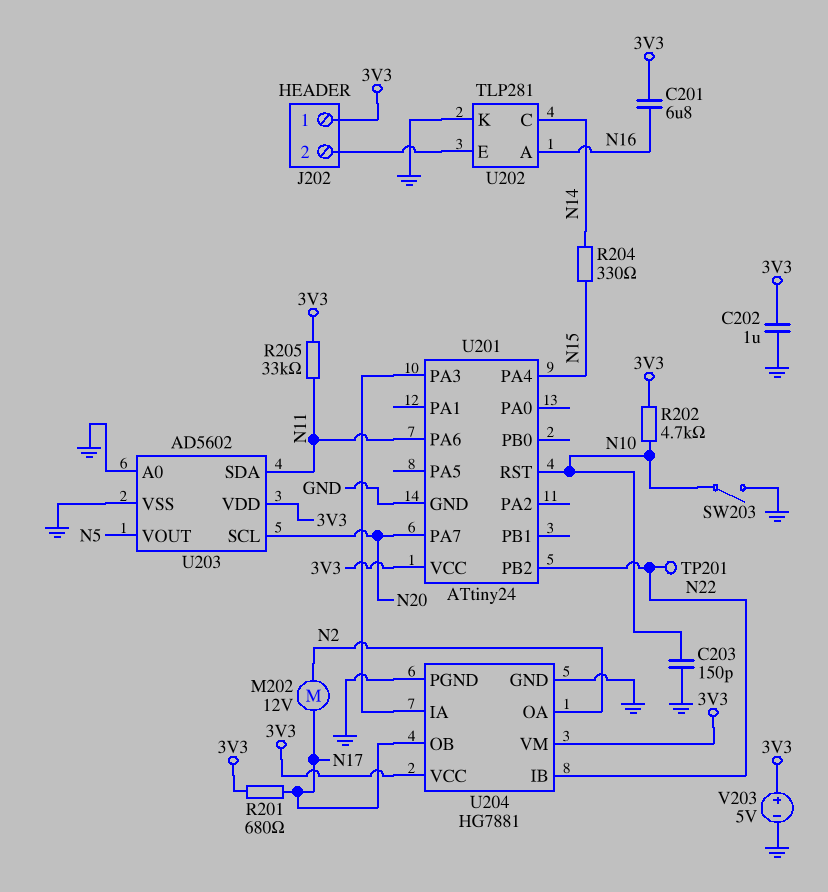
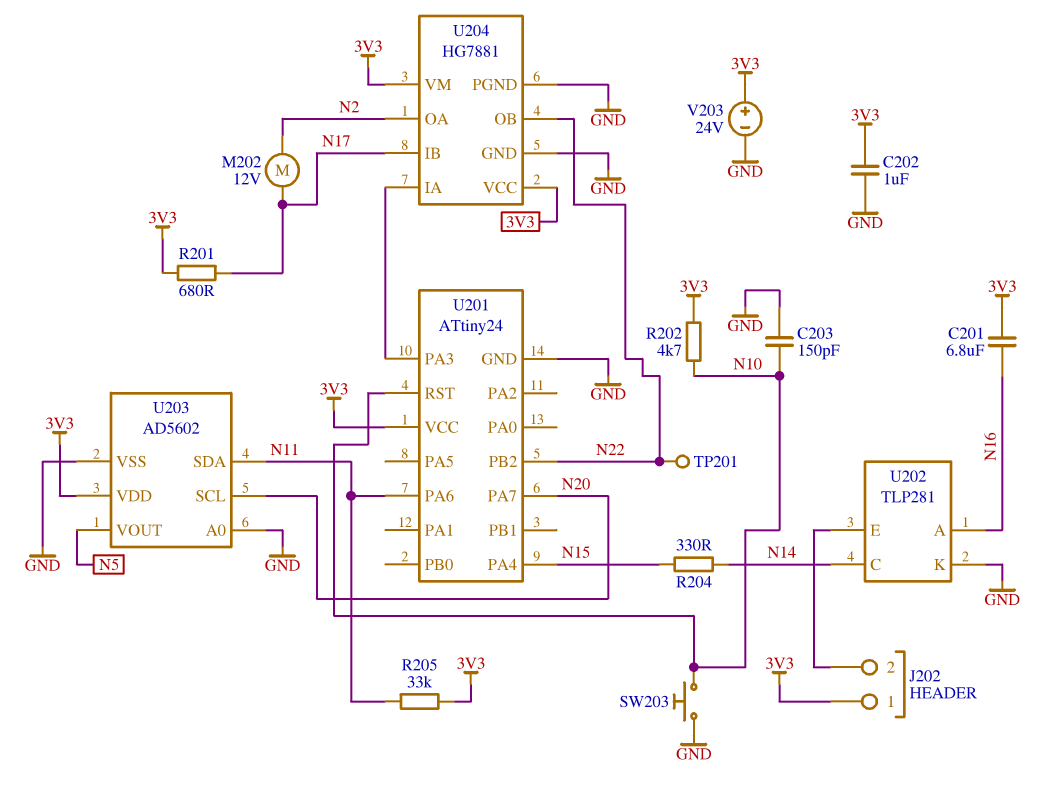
SW203: switch (GND, N10) -> button (GND, N10)
U204 pin IB: N22 -> N17
U204 pin OB: N17 -> N22
V203: 5V (plus 3V3, minus GND) -> 24V (plus 3V3, minus GND)

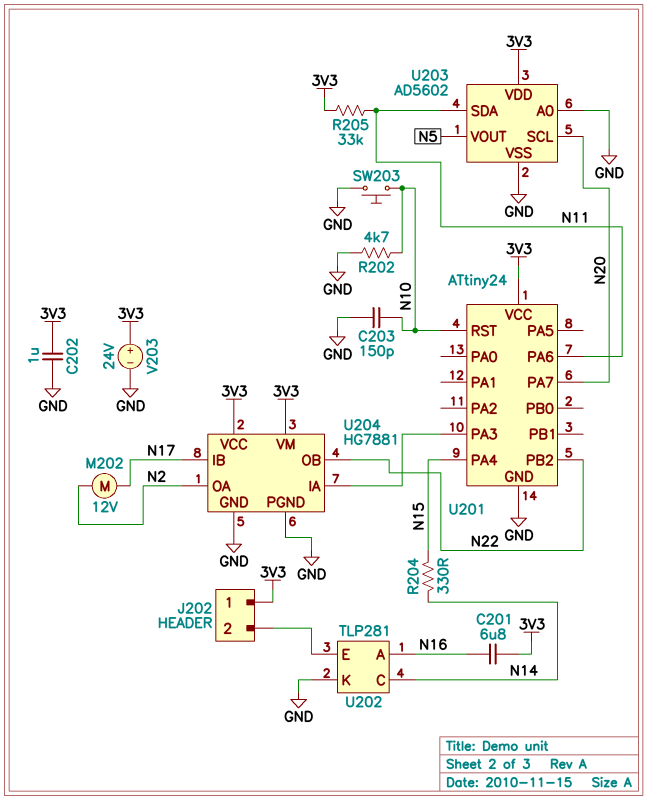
R201: 680 (3V3, N17) -> none
R202: 4.7k (3V3, N10) -> 4.7k (GND, N10)
TP201: test point (N22) -> none

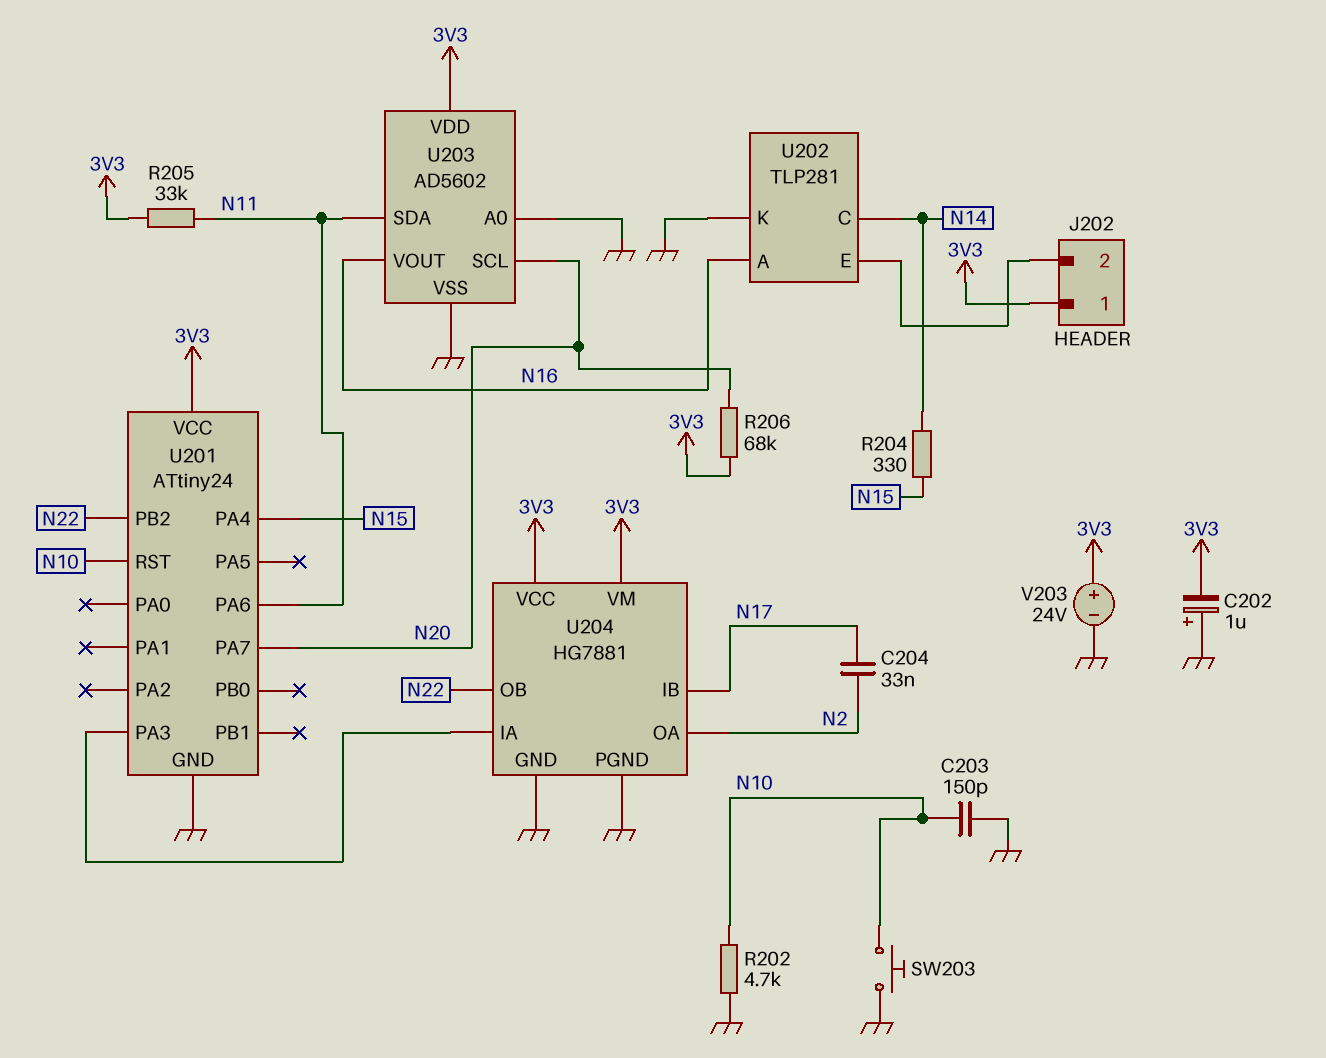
C201: 6.8uF (3V3, N16) -> none
C202: 1uF (3V3, GND) -> 1uF (plus GND, minus 3V3)
C204: none -> 33nF (N2, N17)
M202: motor 12V (N2, N17) -> none
R206: none -> 68k (3V3, N20)
U203 pin VOUT: N5 -> N16

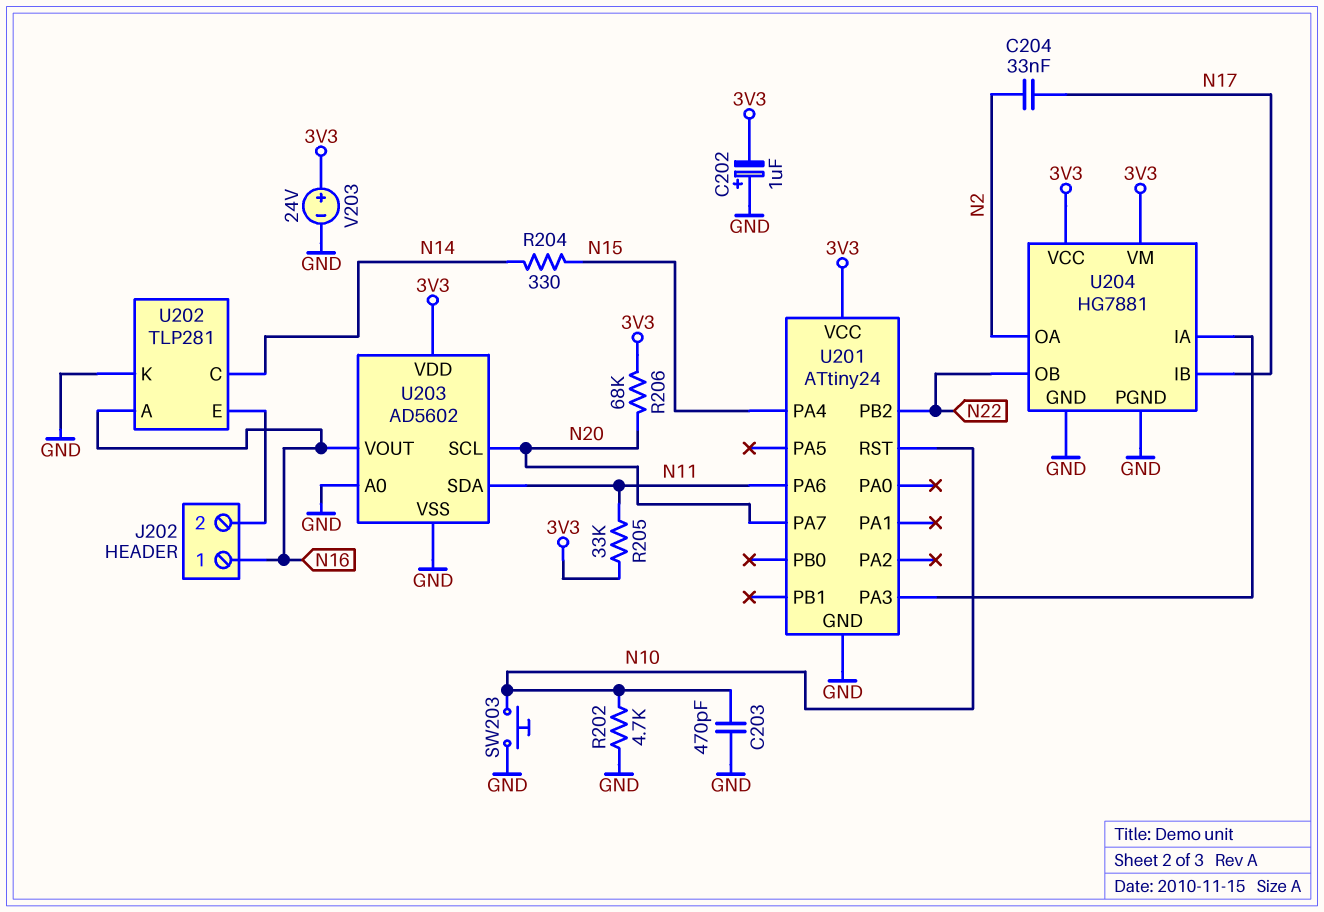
C203: 150pF (GND, N10) -> 470pF (GND, N10)
J202 pin 1: 3V3 -> N16

